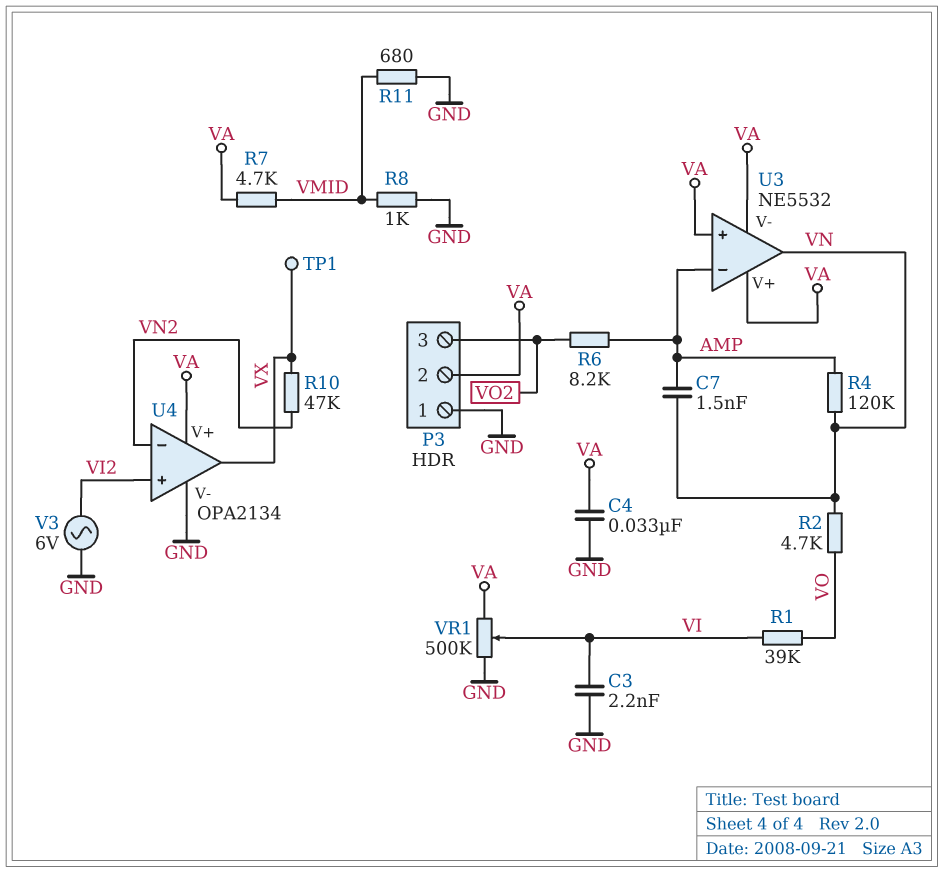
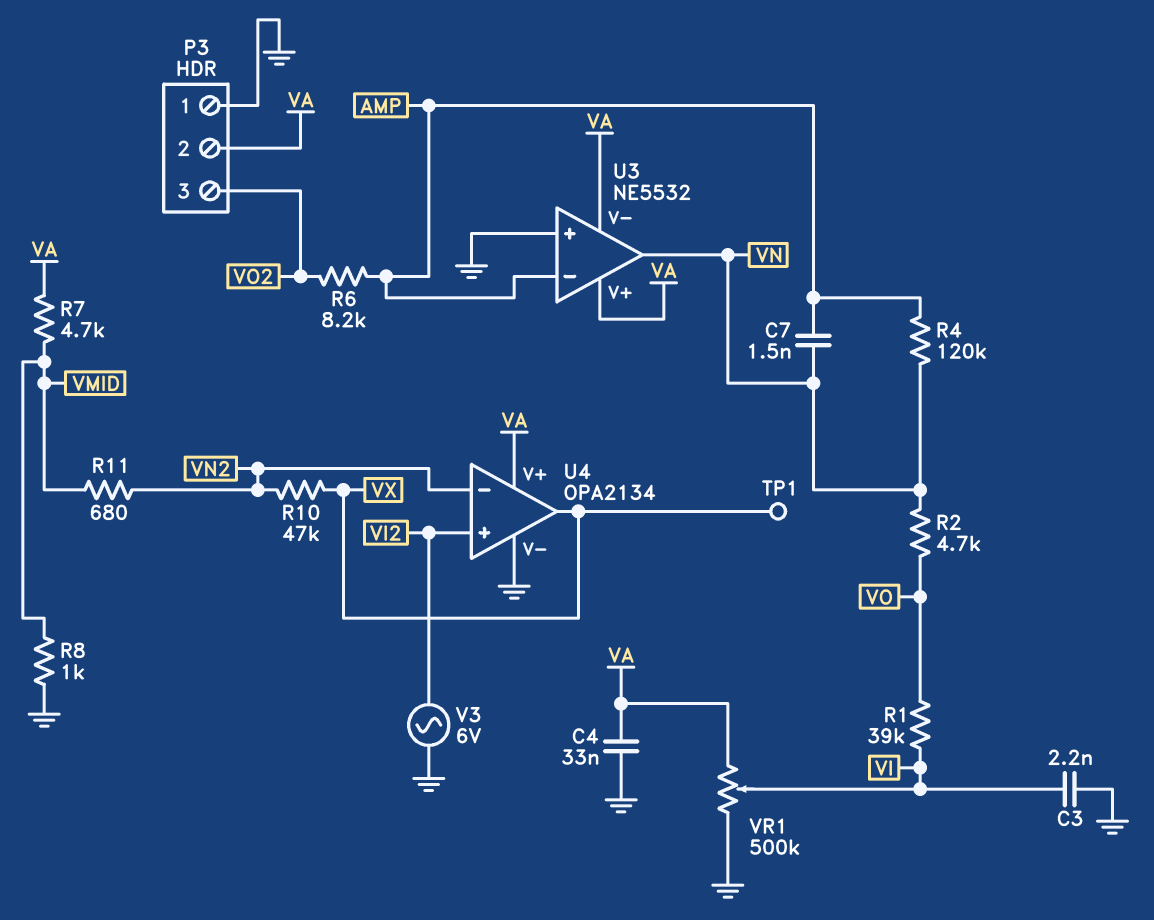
R11: 680 (GND, VMID) -> 680 (VMID, VN2)
U3 pin in+: VA -> GND

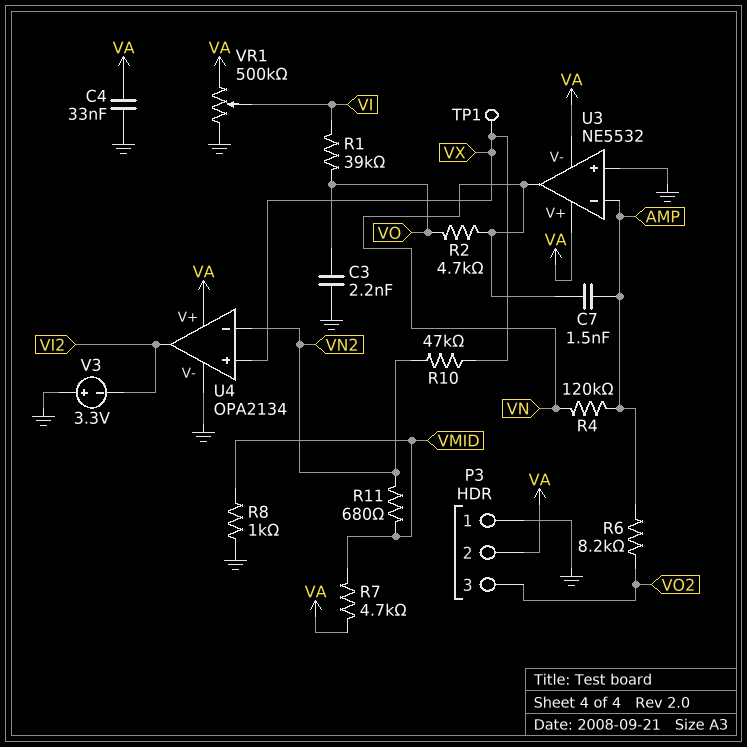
C3: 2.2nF (GND, VI) -> 2.2nF (GND, VO)
U4 pin in+: VI2 -> VX
U4 pin out: VX -> VI2
V3: AC 6V (GND, VI2) -> 3.3V (plus GND, minus VI2)

